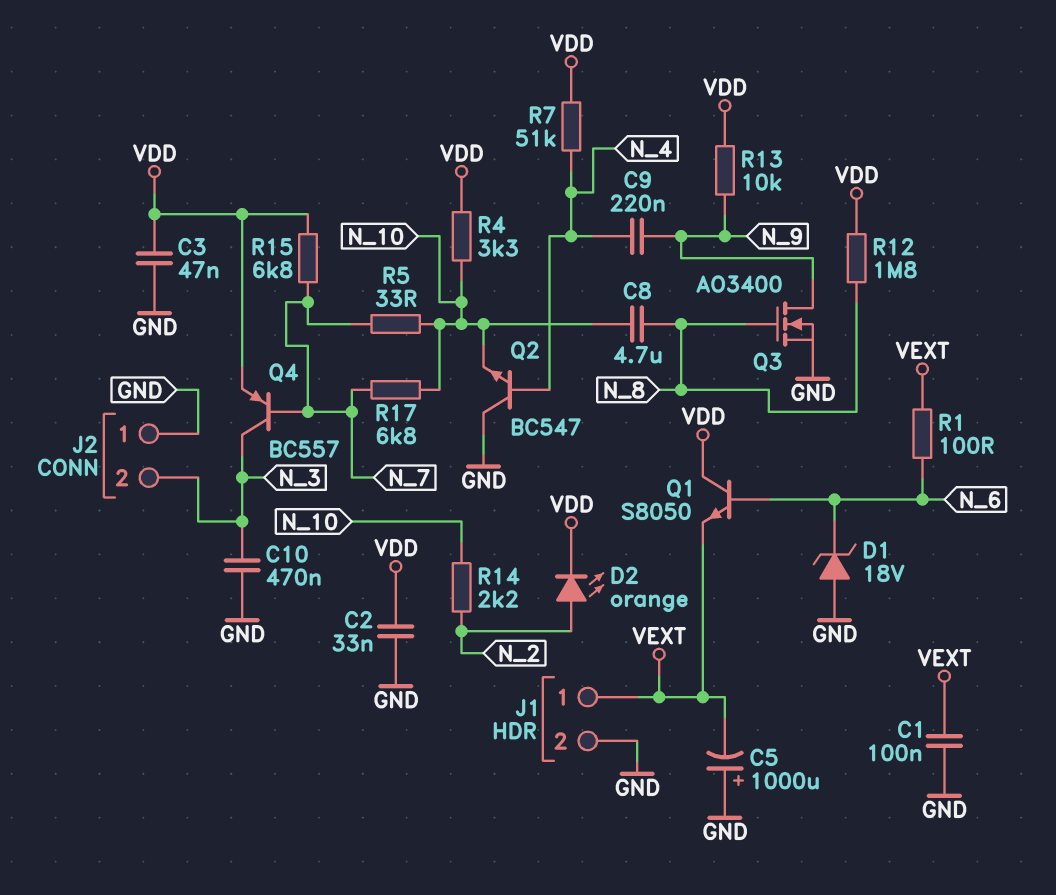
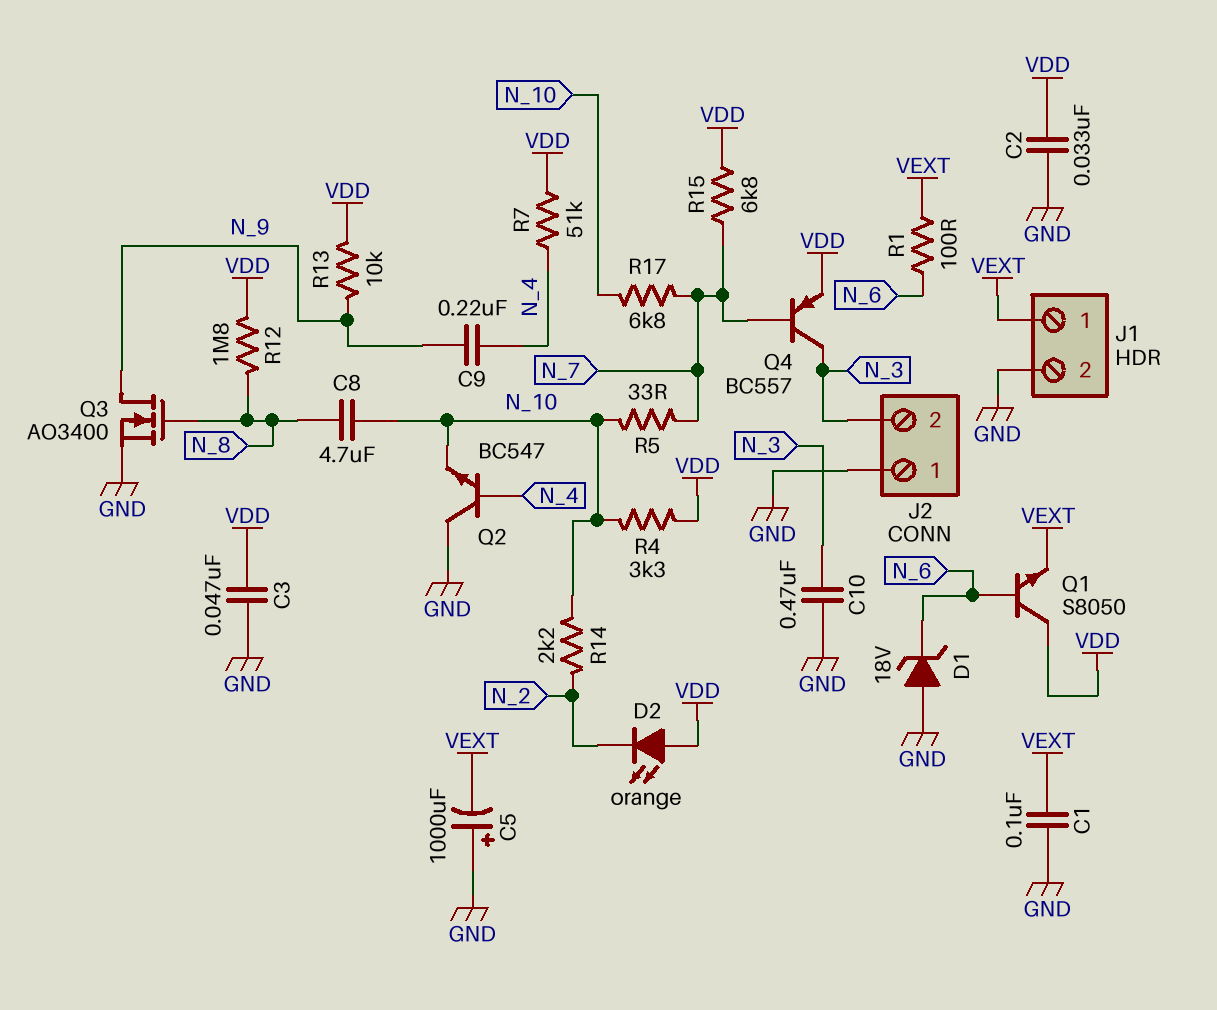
D2: LED orange (A N_2, K VDD) -> LED orange (A VDD, K N_2)

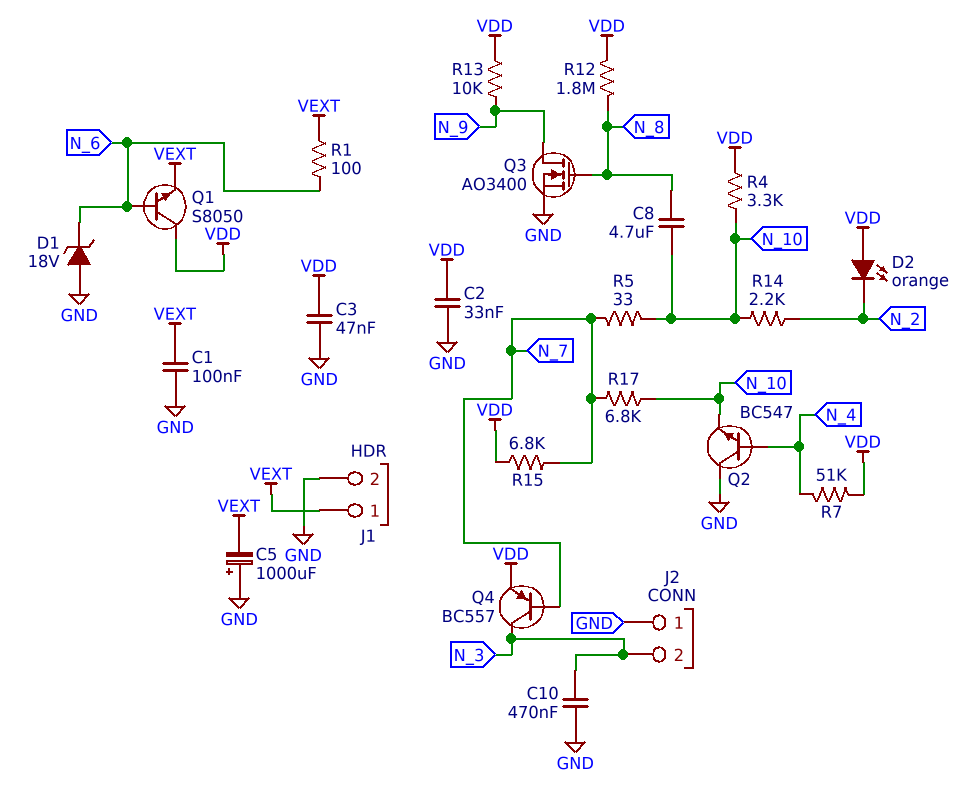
C9: 220nF (N_4, N_9) -> none

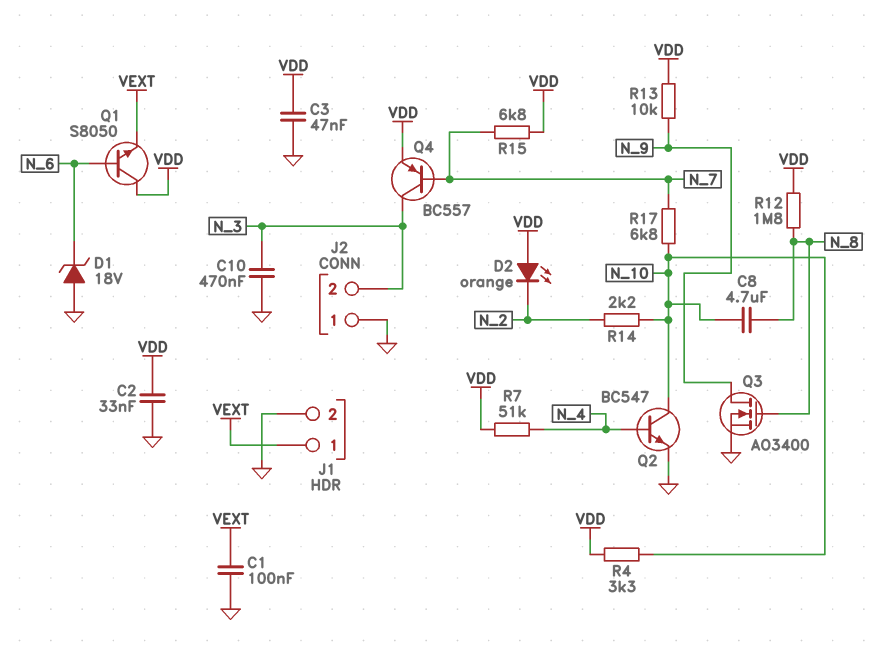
C5: 1000uF (plus GND, minus VEXT) -> none
Q2: NPN BC547 (B N_4, C GND, E N_10) -> NPN BC547 (B N_4, C N_10, E GND)
R1: 100 (N_6, VEXT) -> none
R5: 33 (N_7, N_10) -> none

